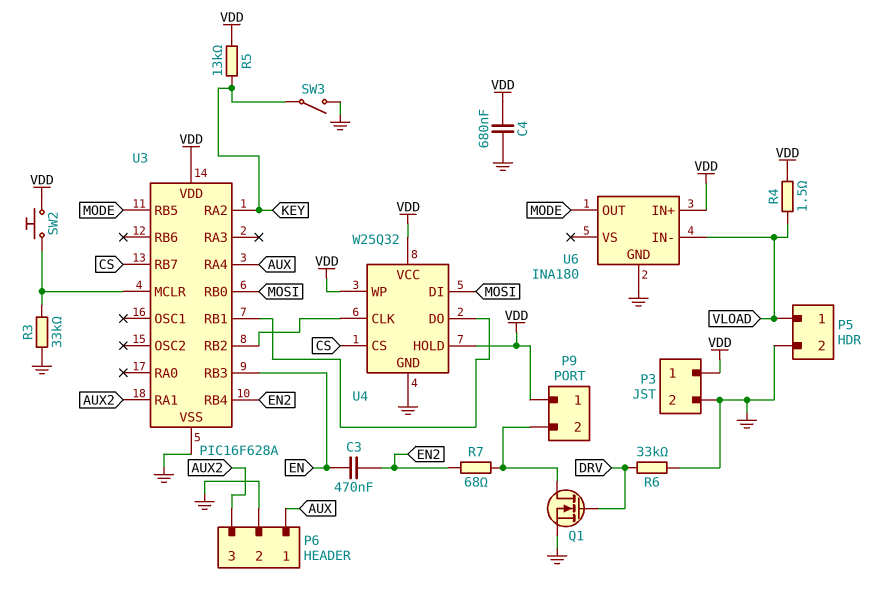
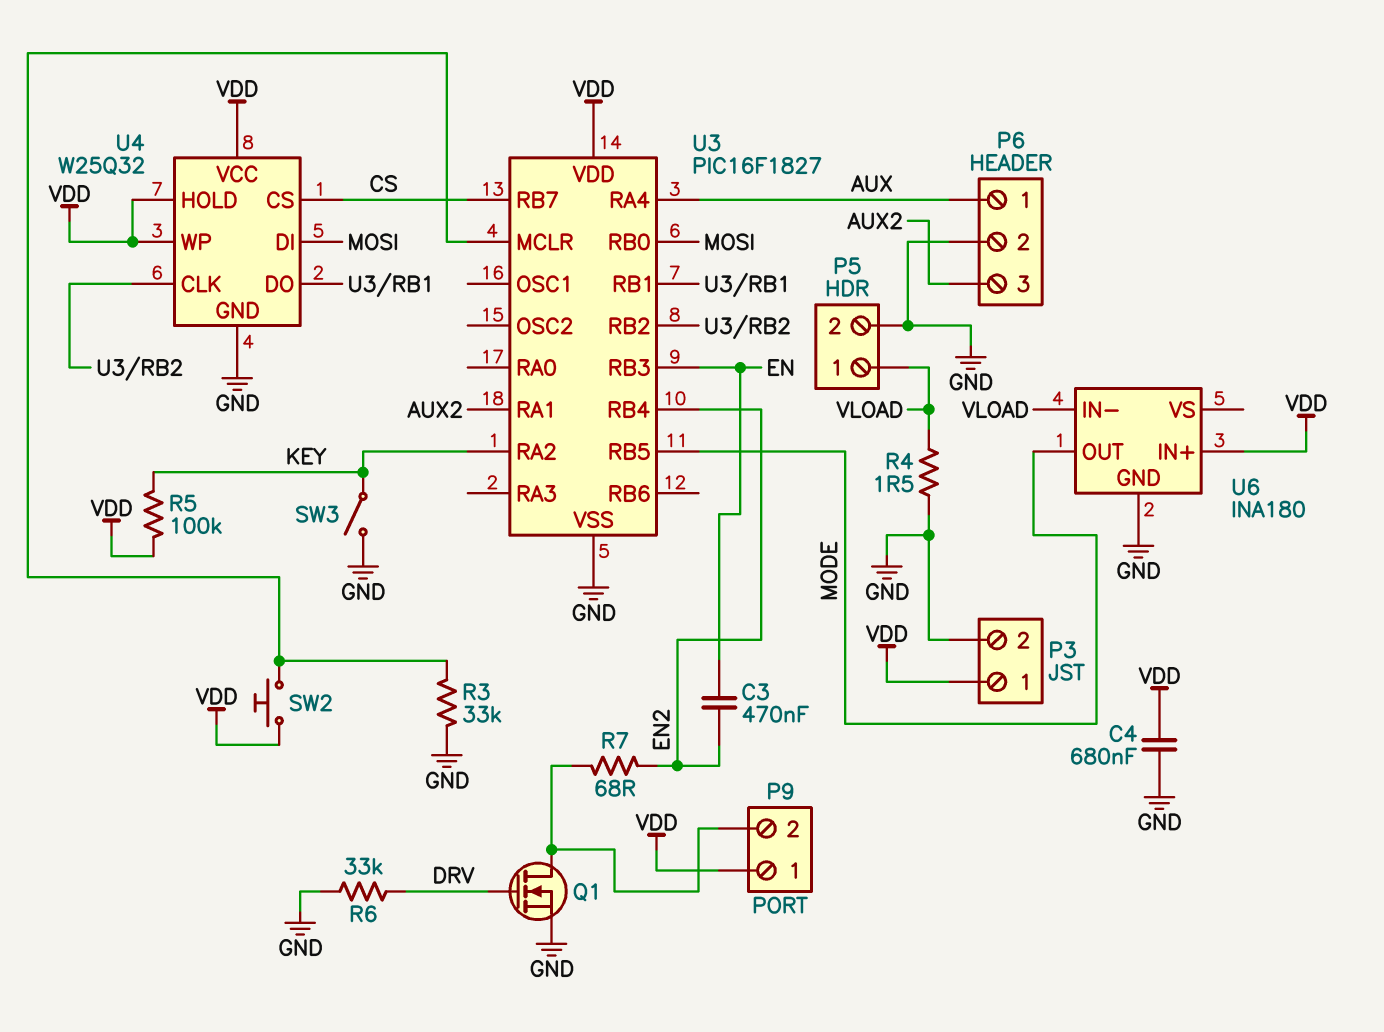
R4: 1.5 (VDD, VLOAD) -> 1.5 (GND, VLOAD)
R5: 13k (KEY, VDD) -> 100k (KEY, VDD)
U3: PIC16F628A -> PIC16F1827

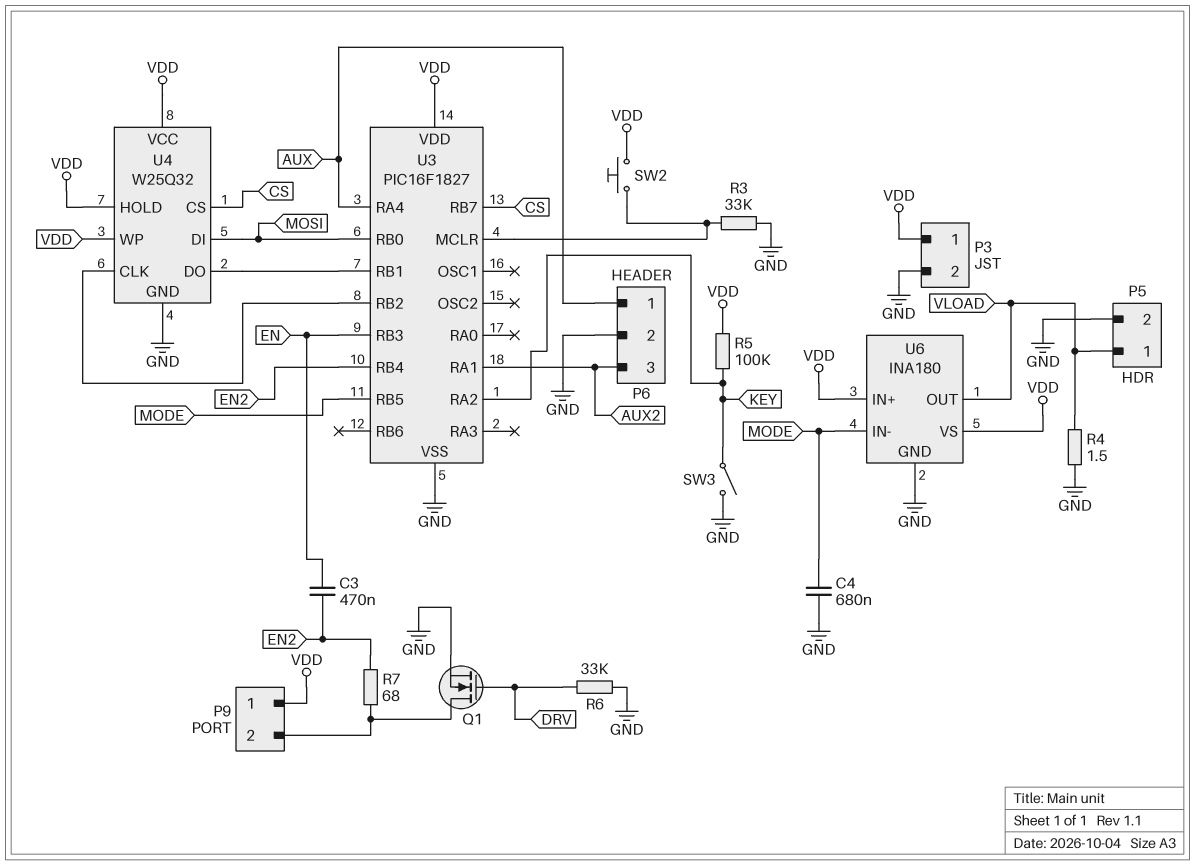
C4: 680nF (GND, VDD) -> 680nF (GND, MODE)
U6 pin IN-: VLOAD -> MODE
U6 pin OUT: MODE -> VLOAD
U6 pin VS: none -> VDD

